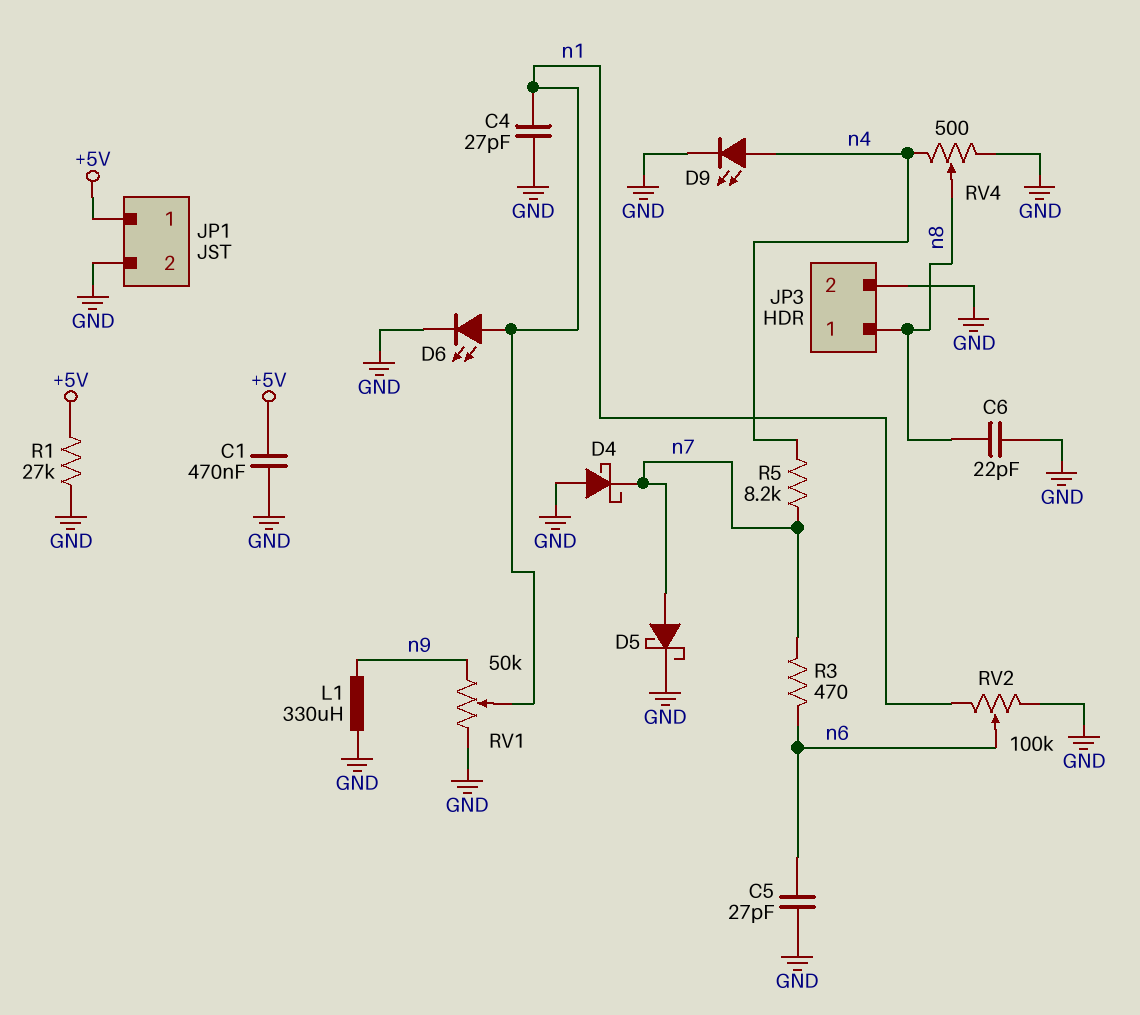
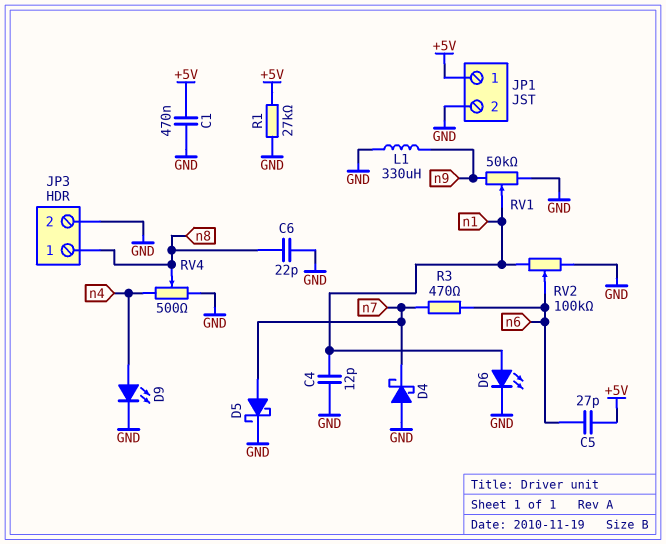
C4: 27pF (GND, n1) -> 12pF (GND, n1)
C5: 27pF (GND, n6) -> 27pF (+5V, n6)
R5: 8.2k (n4, n7) -> none

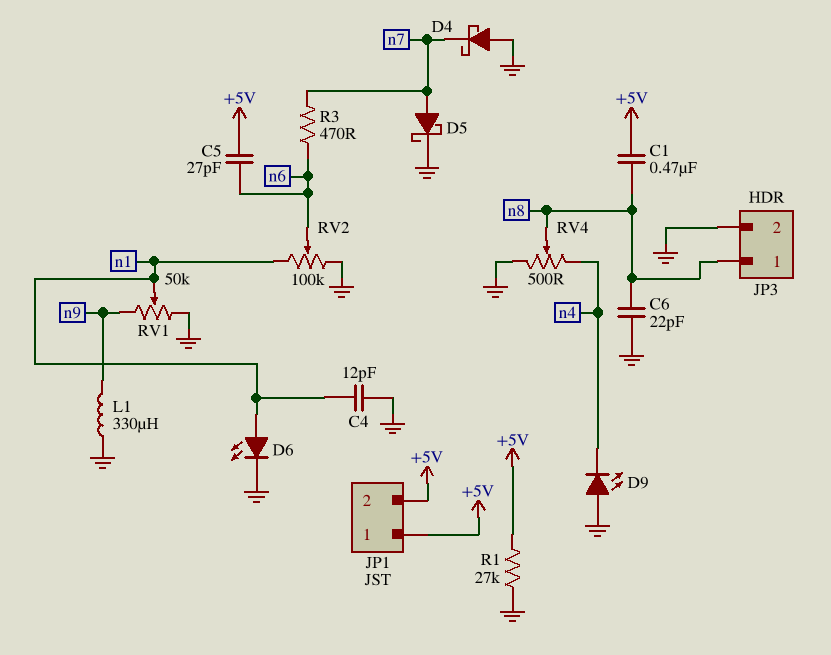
C1: 470nF (+5V, GND) -> 470nF (+5V, n8)
D9: LED (A n4, K GND) -> LED (A GND, K n4)
JP1 pin 2: GND -> +5V

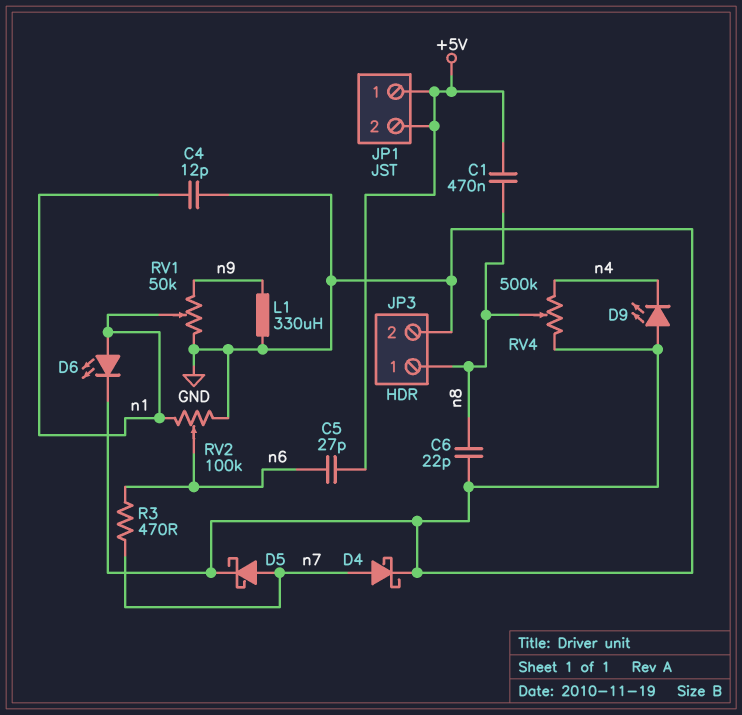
D4: schottky (A GND, K n7) -> schottky (A n7, K GND)
R1: 27k (+5V, GND) -> none
RV4: 500 (GND, n4, wiper n8) -> 500k (GND, n4, wiper n8)

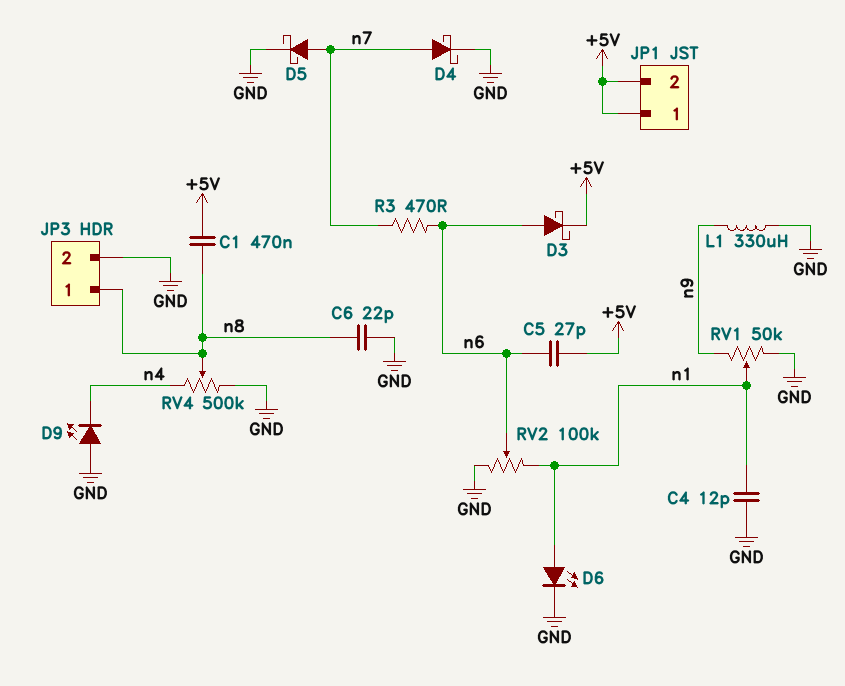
D3: none -> schottky (A n6, K +5V)

